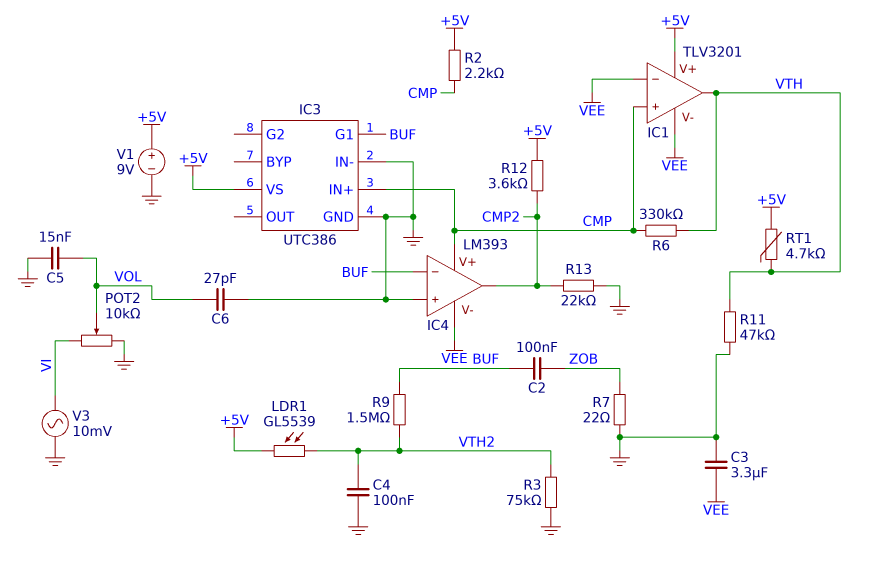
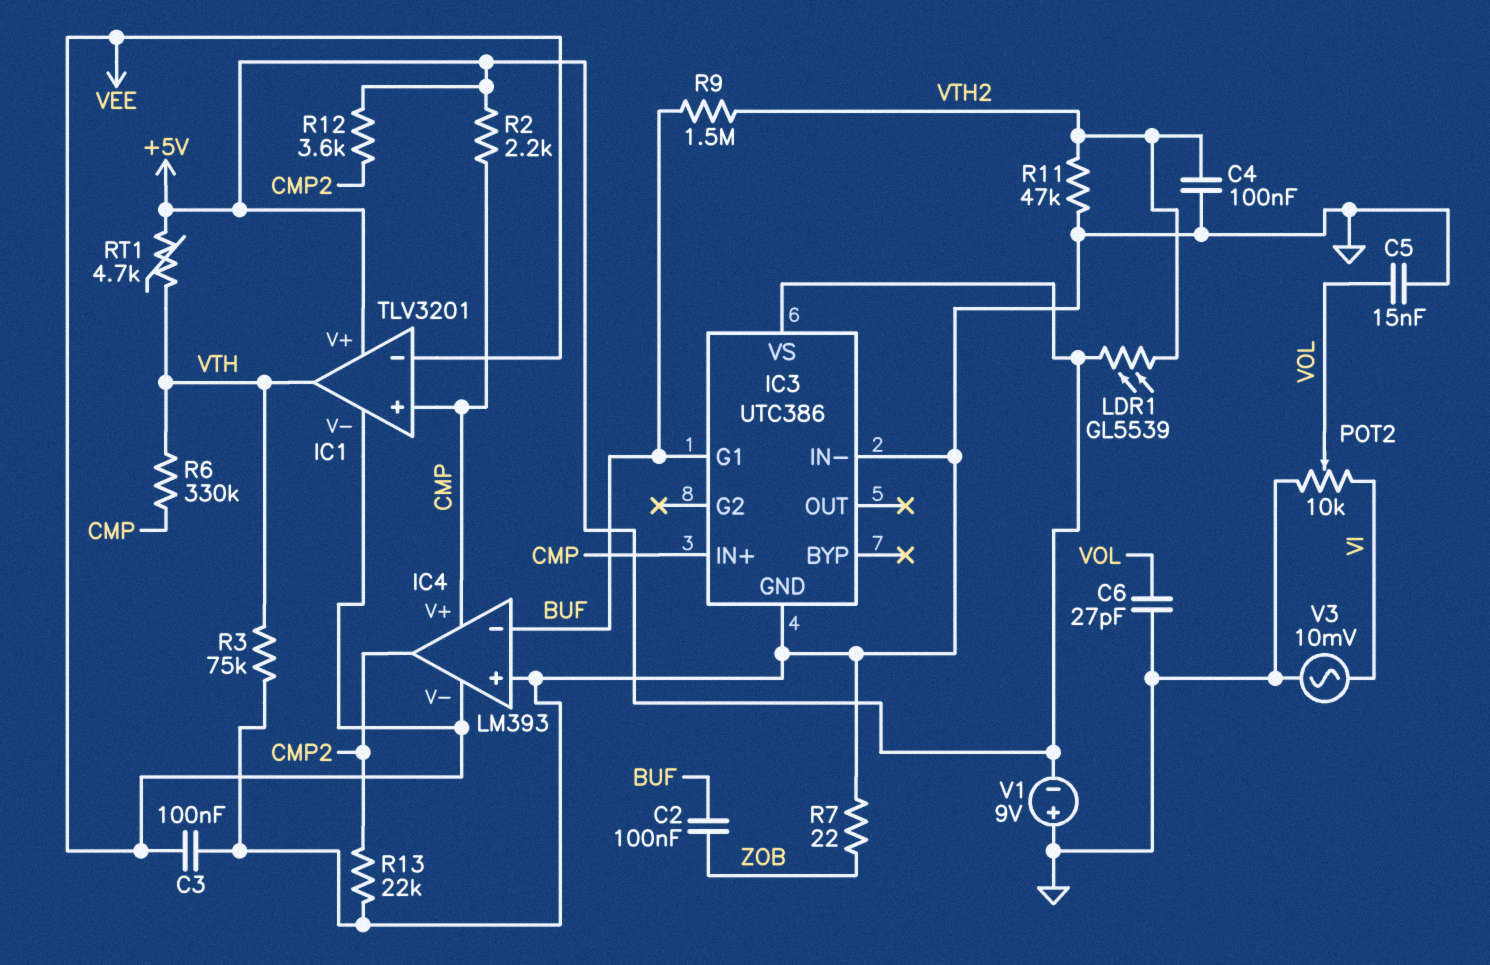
C3: 3.3uF (GND, VEE) -> 100nF (GND, VEE)
R3: 75k (GND, VTH2) -> 75k (GND, VTH)
R11: 47k (GND, VTH) -> 47k (GND, VTH2)
V1: 9V (plus +5V, minus GND) -> 9V (plus GND, minus +5V)

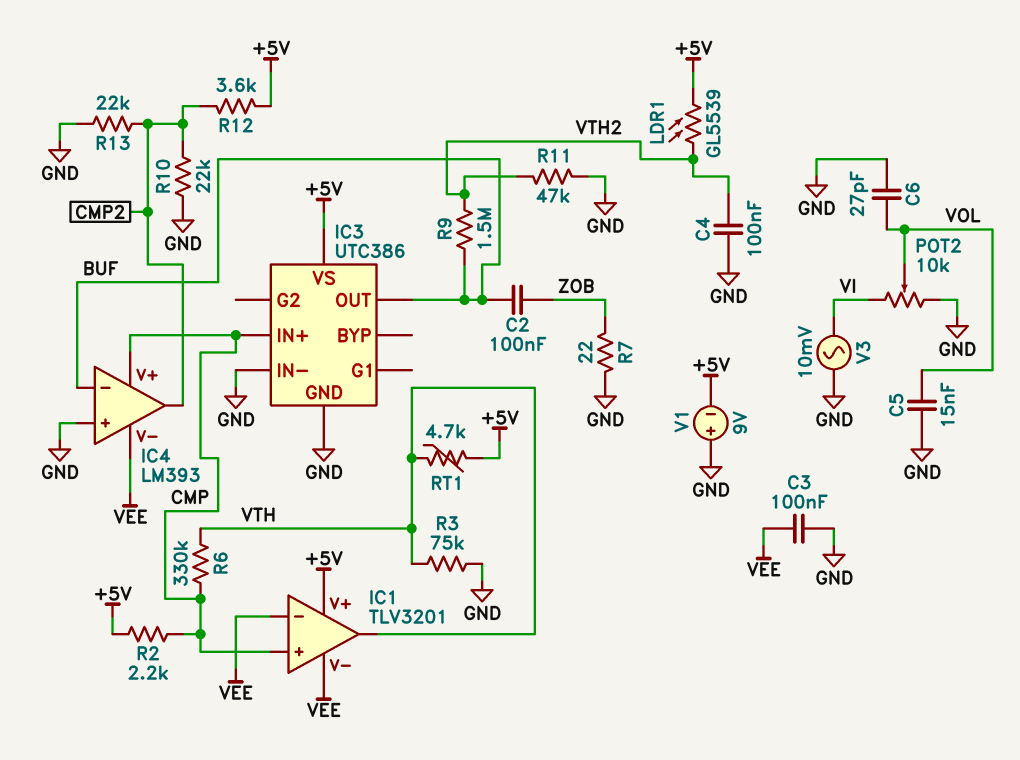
IC3 pin G1: BUF -> none
IC3 pin OUT: none -> BUF
R10: none -> 22k (CMP2, GND)

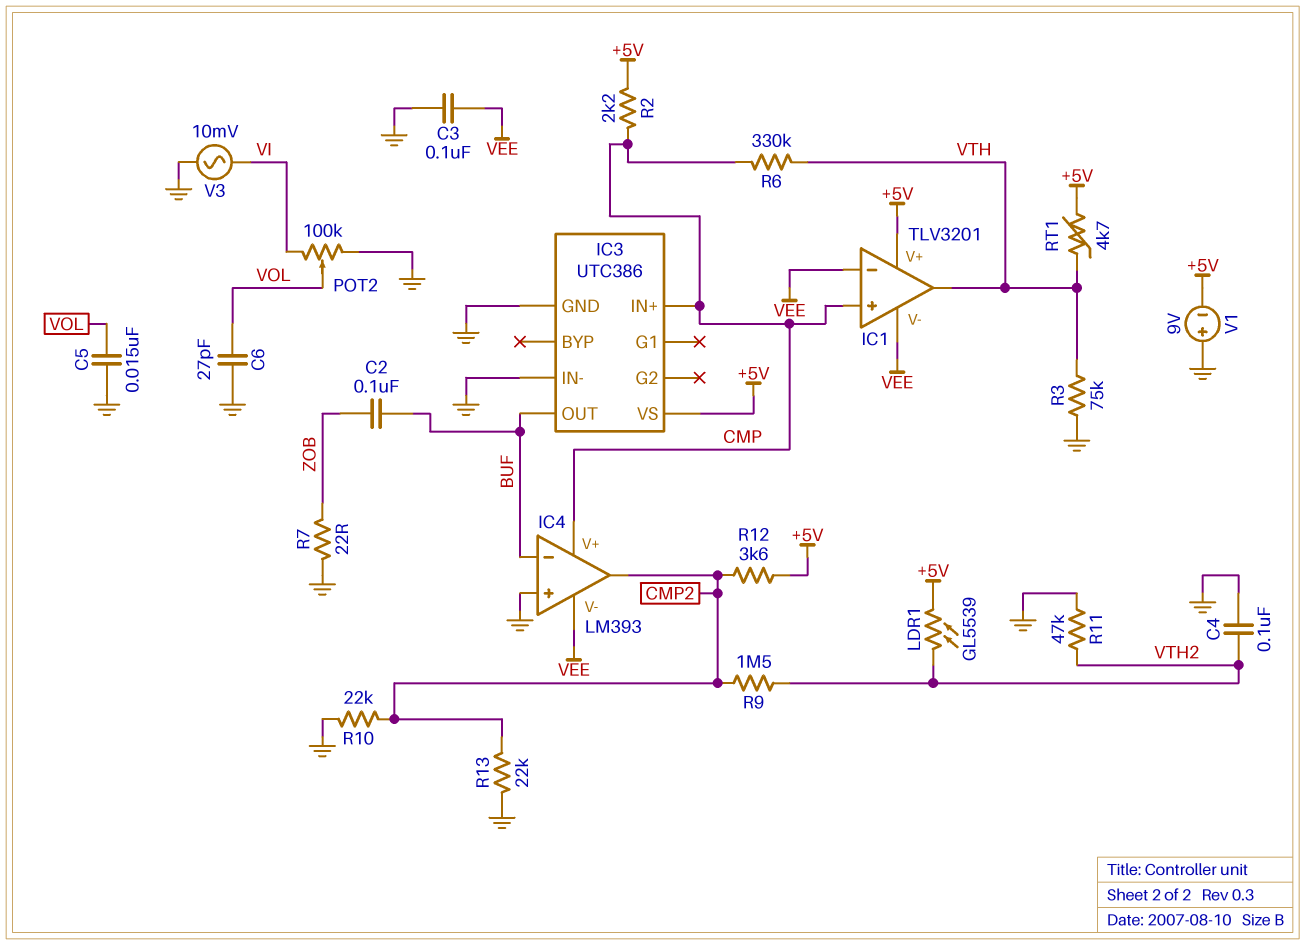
POT2: 10k (GND, VI, wiper VOL) -> 100k (GND, VI, wiper VOL)
R9: 1.5M (BUF, VTH2) -> 1.5M (CMP2, VTH2)

